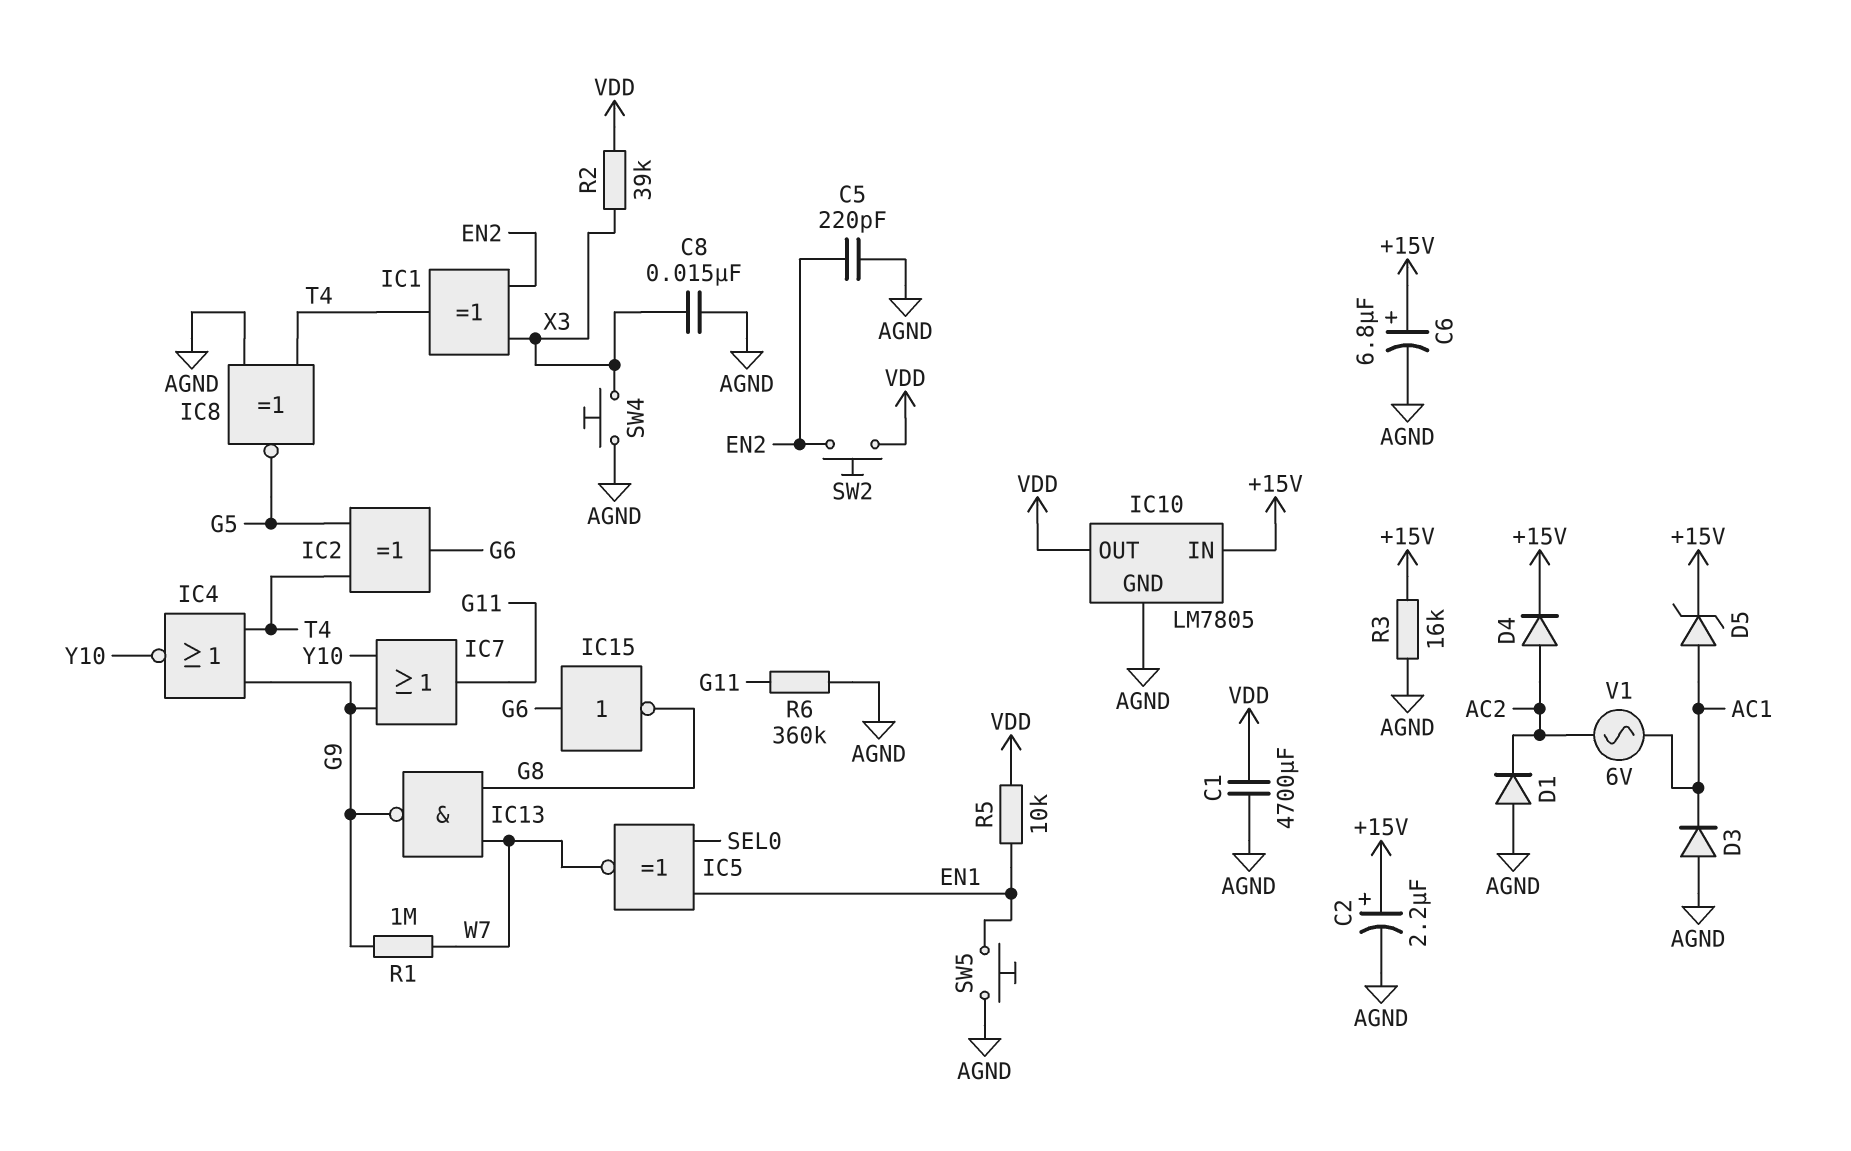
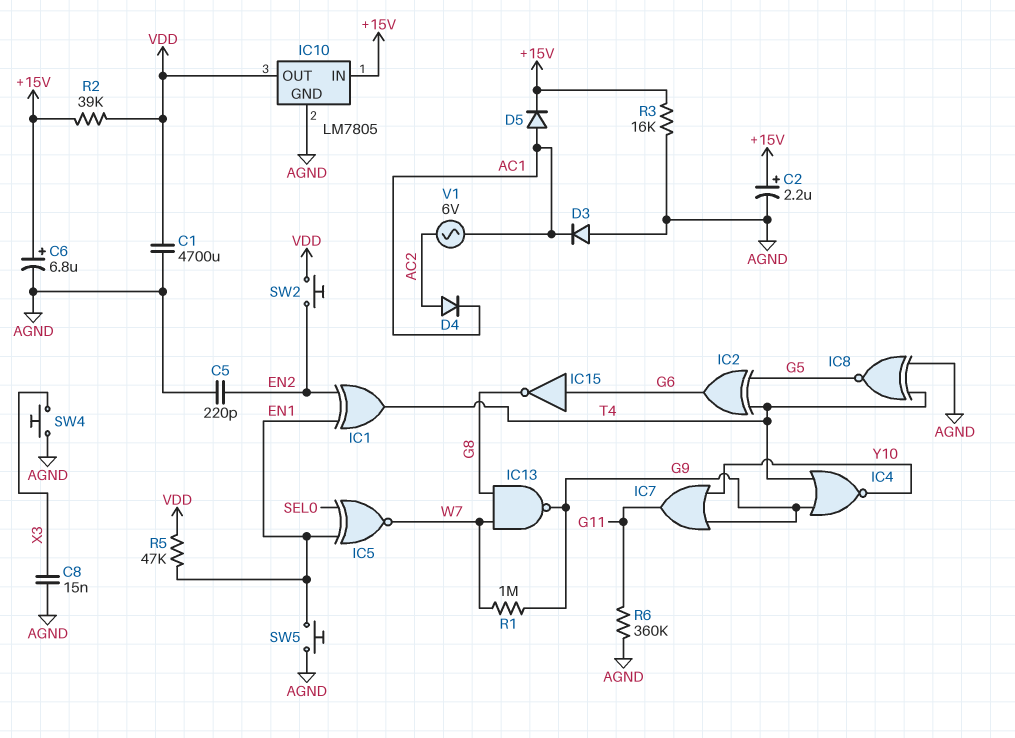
D1: diode (A AGND, K AC2) -> none
D4: diode (A AC2, K +15V) -> diode (A AC2, K AC1)
D5: zener (A AC1, K +15V) -> diode (A AC1, K +15V)
IC1: XOR (in EN2, in X3, out T4) -> XOR (in EN1, in EN2, out T4)
R2: 39k (VDD, X3) -> 39k (+15V, VDD)
R5: 10k (EN1, VDD) -> 47k (EN1, VDD)

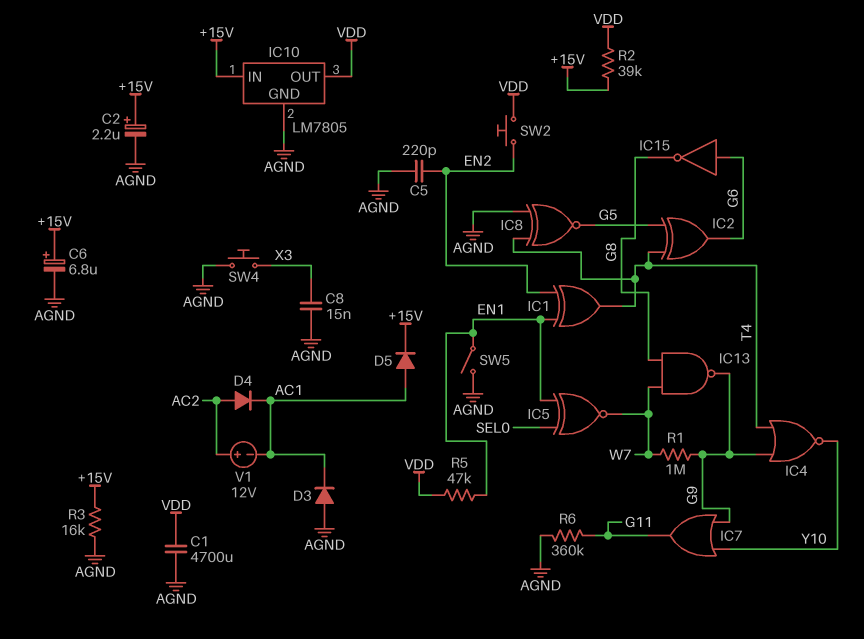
SW5: button (AGND, EN1) -> switch (AGND, EN1)
V1: AC 6V (AC1, AC2) -> 12V (plus AC2, minus AC1)

